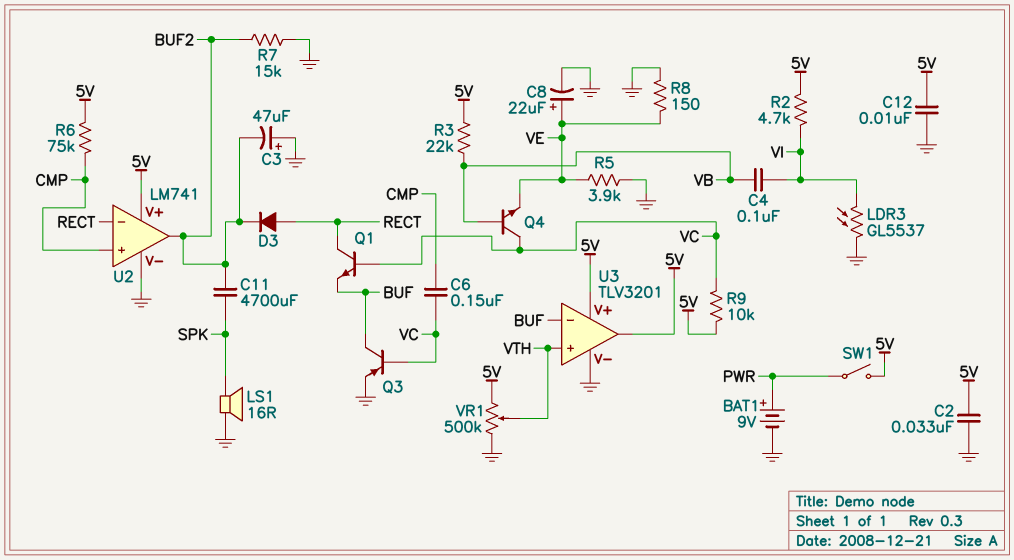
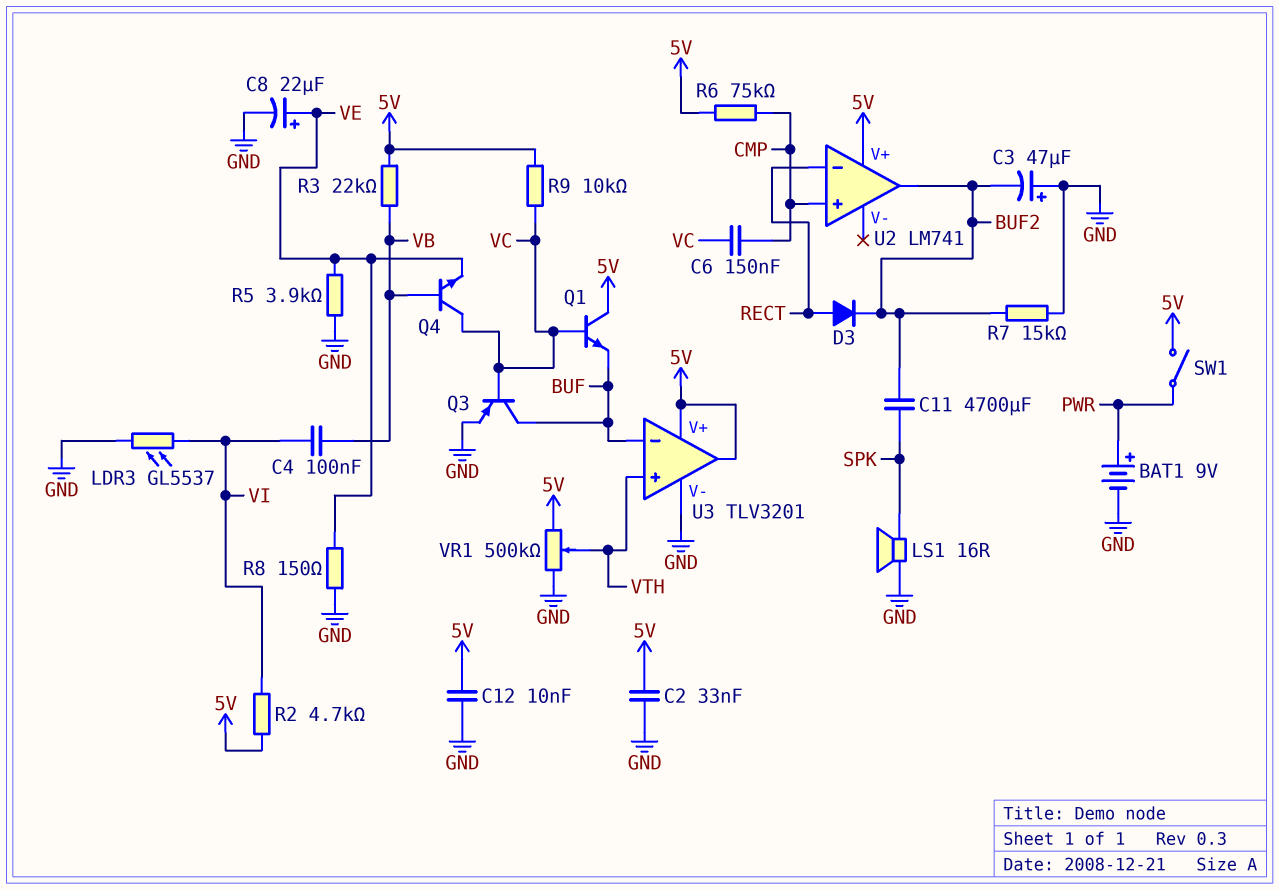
Q1: NPN (B VC, C RECT, E BUF) -> NPN (B VC, C 5V, E BUF)
U2 pin V-: GND -> none

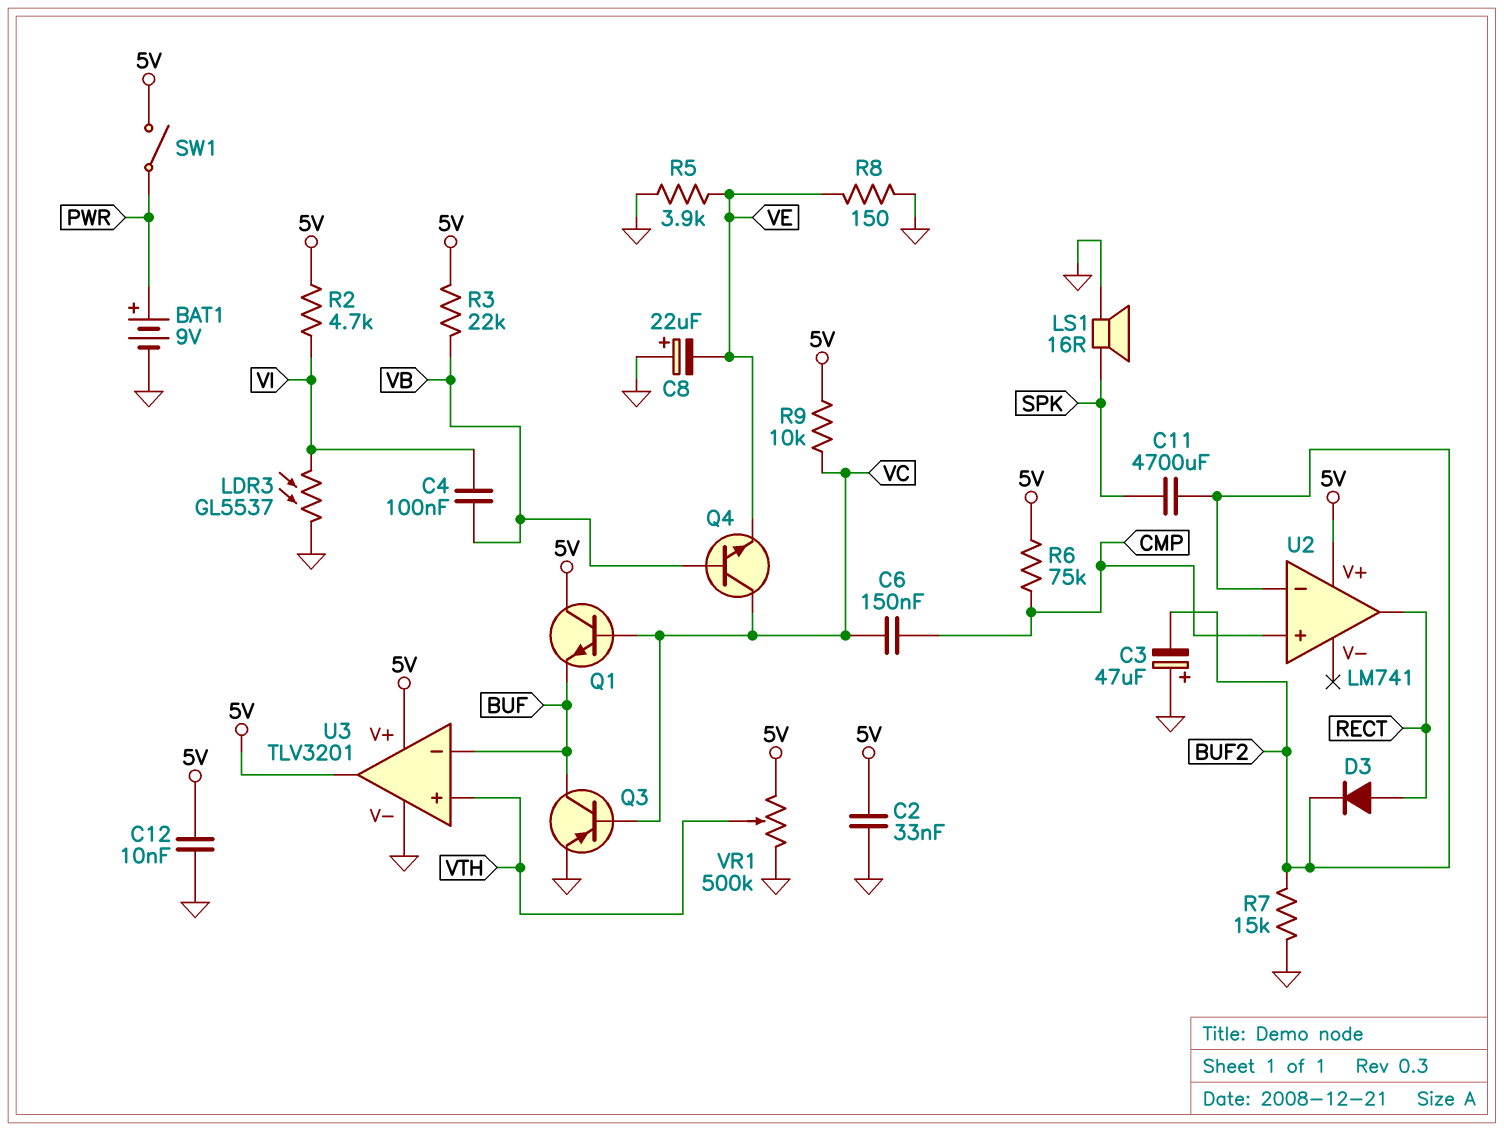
C8: 22uF (plus VE, minus GND) -> 22uF (plus GND, minus VE)
U2 pin in-: RECT -> BUF2
U2 pin out: BUF2 -> RECT

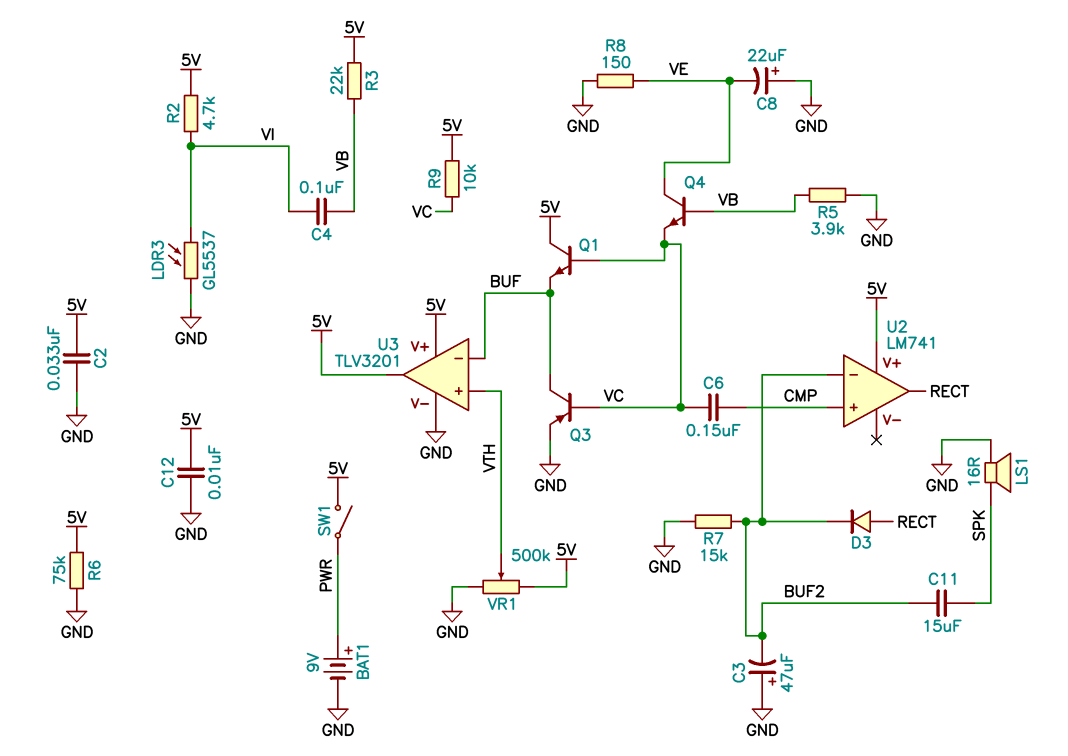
C11: 4700uF (BUF2, SPK) -> 15uF (BUF2, SPK)
Q4: NPN (B VB, C VC, E VE) -> NPN (B VB, C VE, E VC)
R5: 3.9k (GND, VE) -> 3.9k (GND, VB)
R6: 75k (5V, CMP) -> 75k (5V, GND)

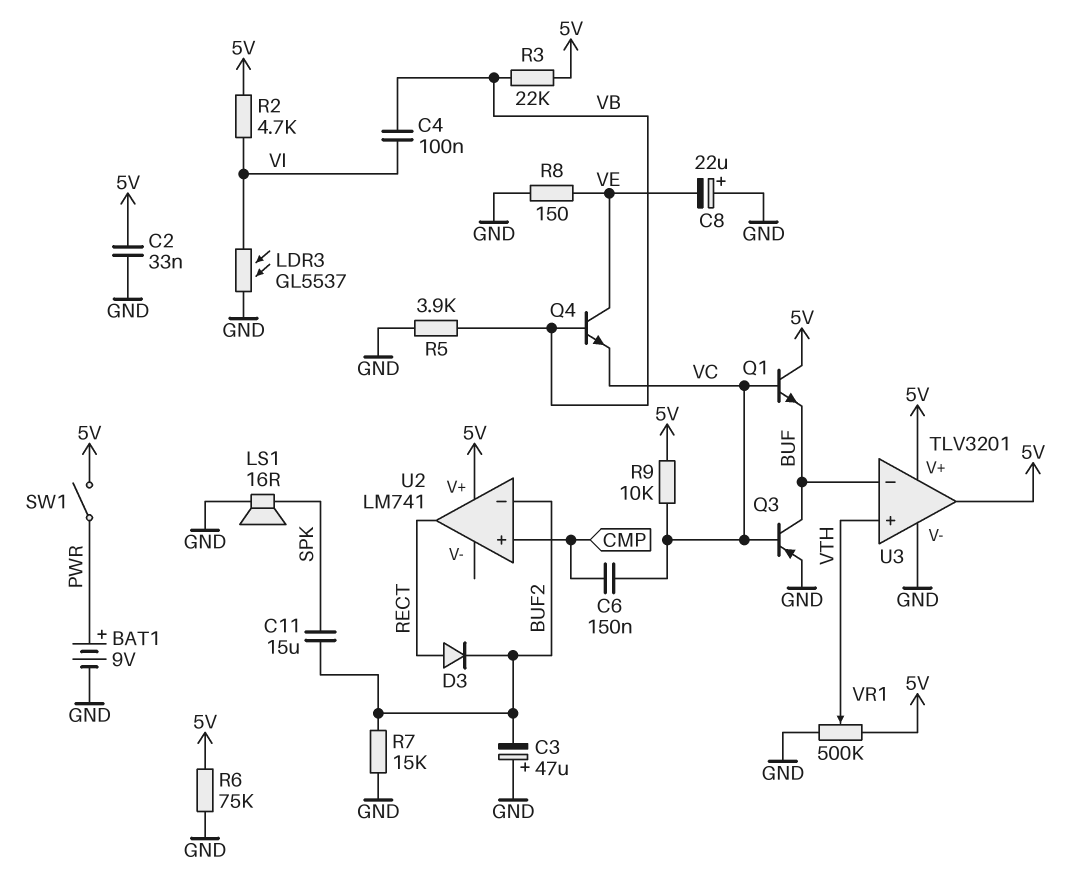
C12: 10nF (5V, GND) -> none

